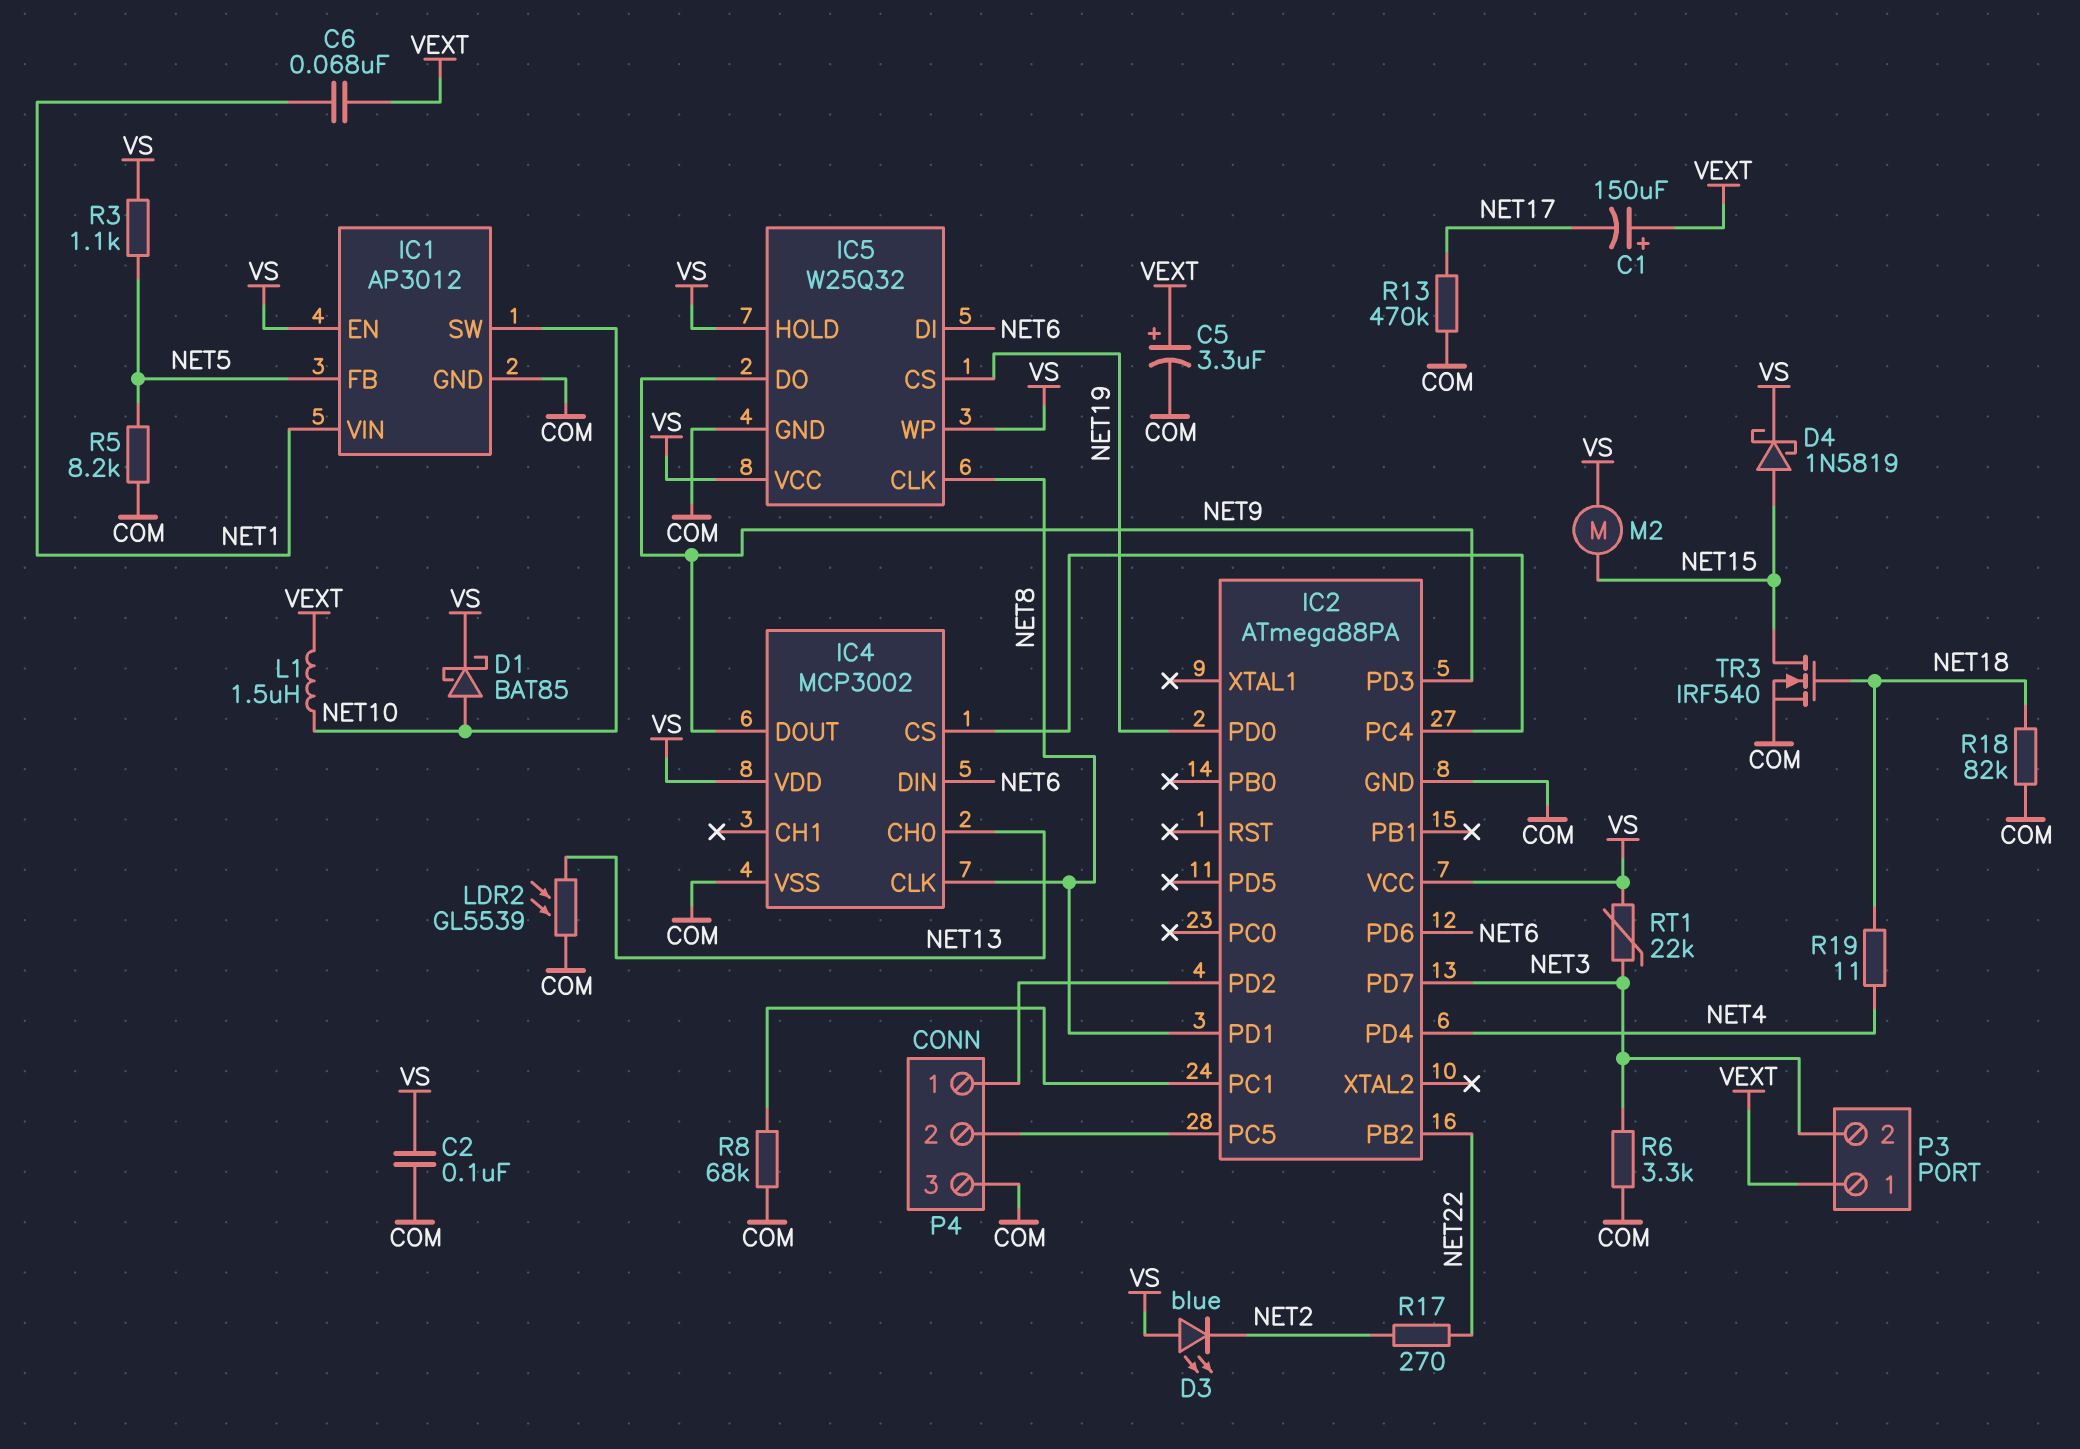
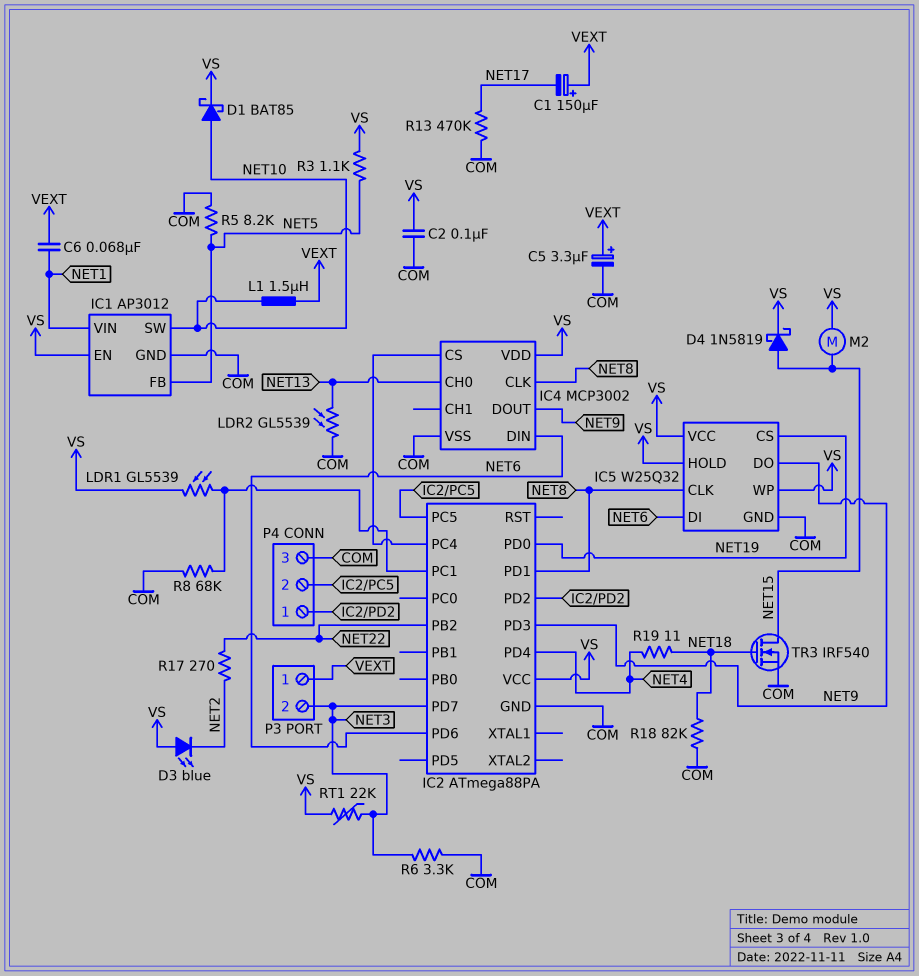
LDR1: none -> GL5539 (IC2/PC1, VS)

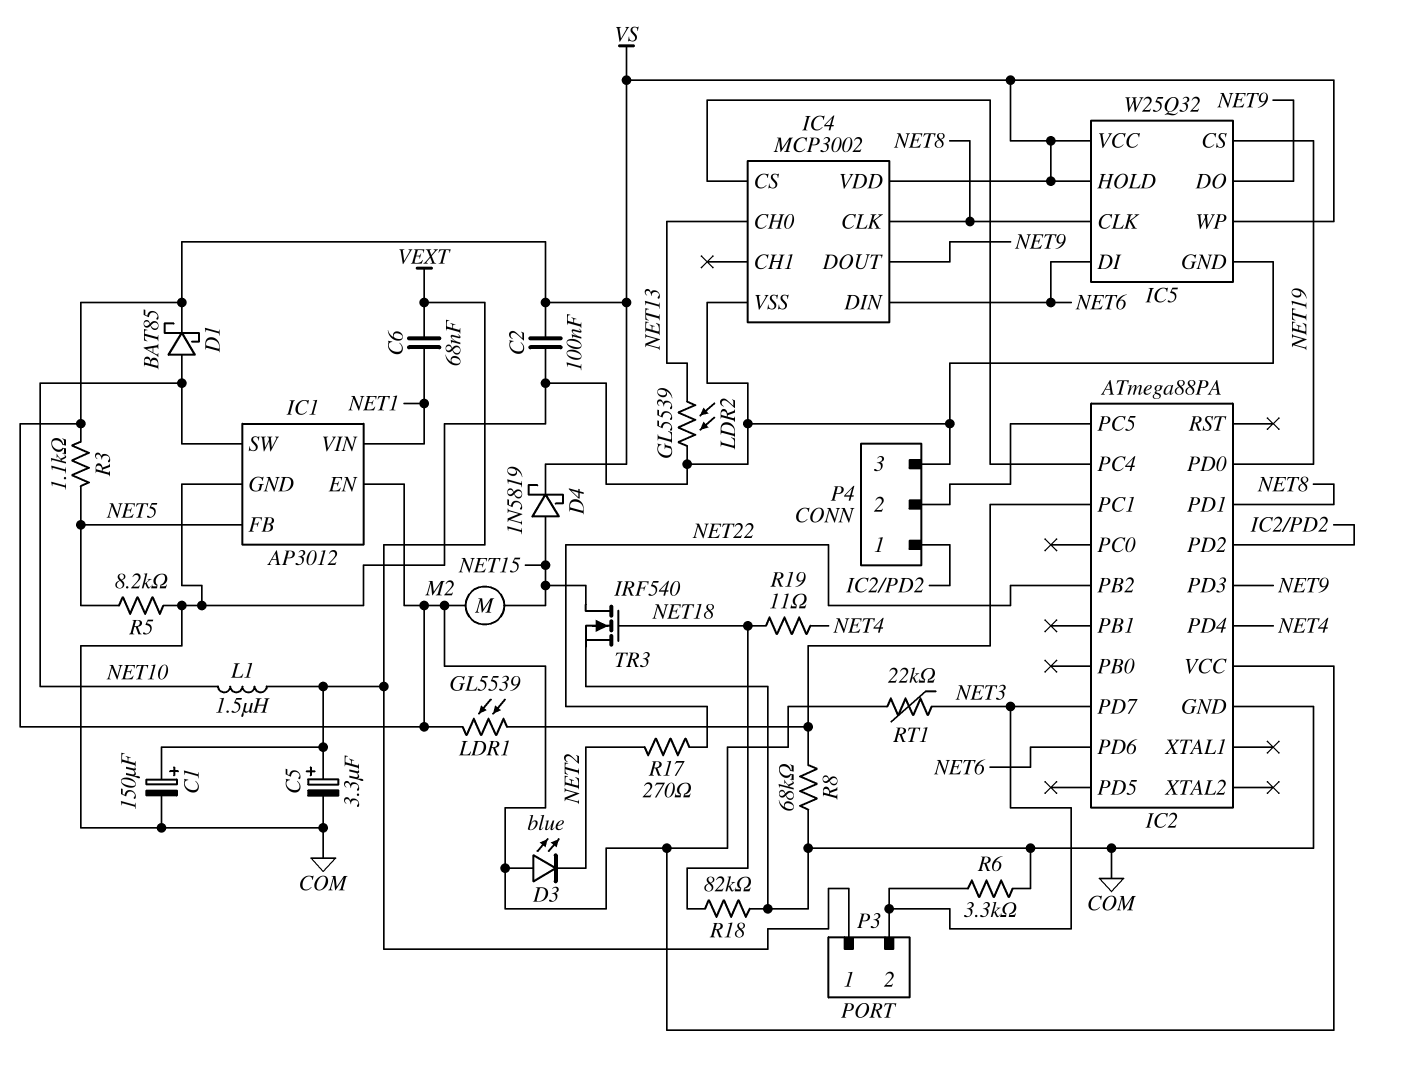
C1: 150uF (plus VEXT, minus NET17) -> 150uF (plus VEXT, minus COM)
R13: 470k (COM, NET17) -> none

